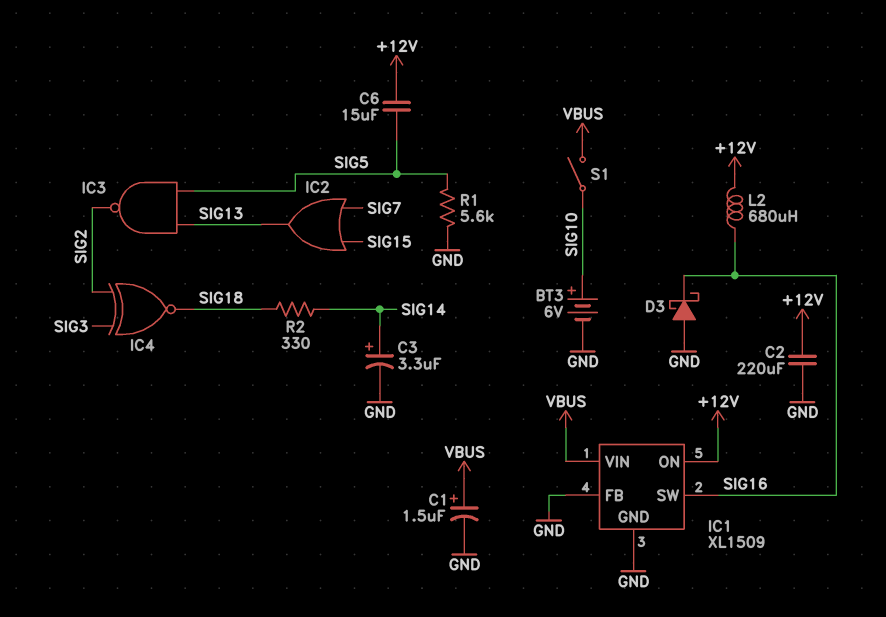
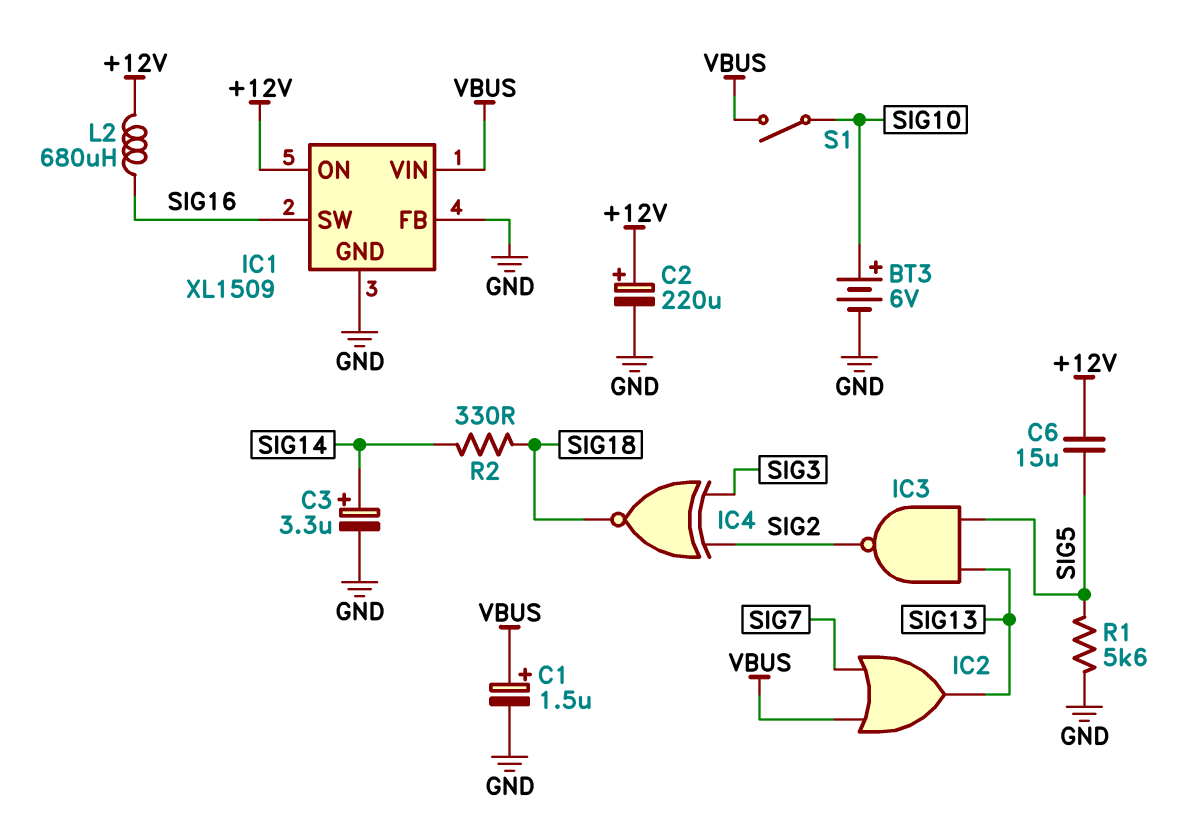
C2: 220uF (+12V, GND) -> 220uF (plus +12V, minus GND)
D3: schottky (A GND, K SIG16) -> none
IC2: OR (in SIG7, in SIG15, out SIG13) -> OR (in SIG7, in VBUS, out SIG13)

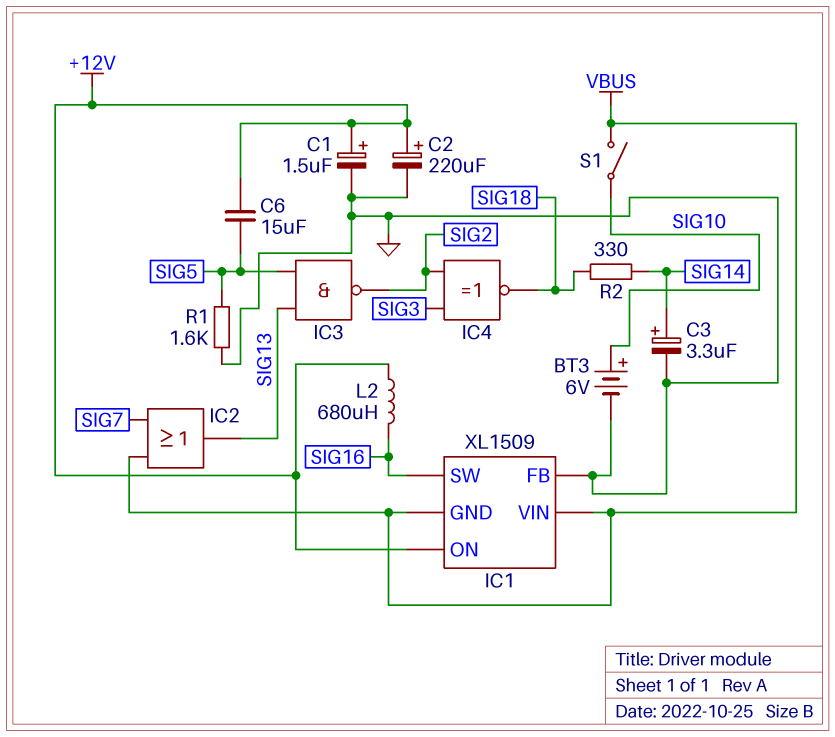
C1: 1.5uF (plus VBUS, minus GND) -> 1.5uF (plus +12V, minus GND)
IC1 pin GND: GND -> VBUS
R1: 5.6k (GND, SIG5) -> 1.6k (GND, SIG5)

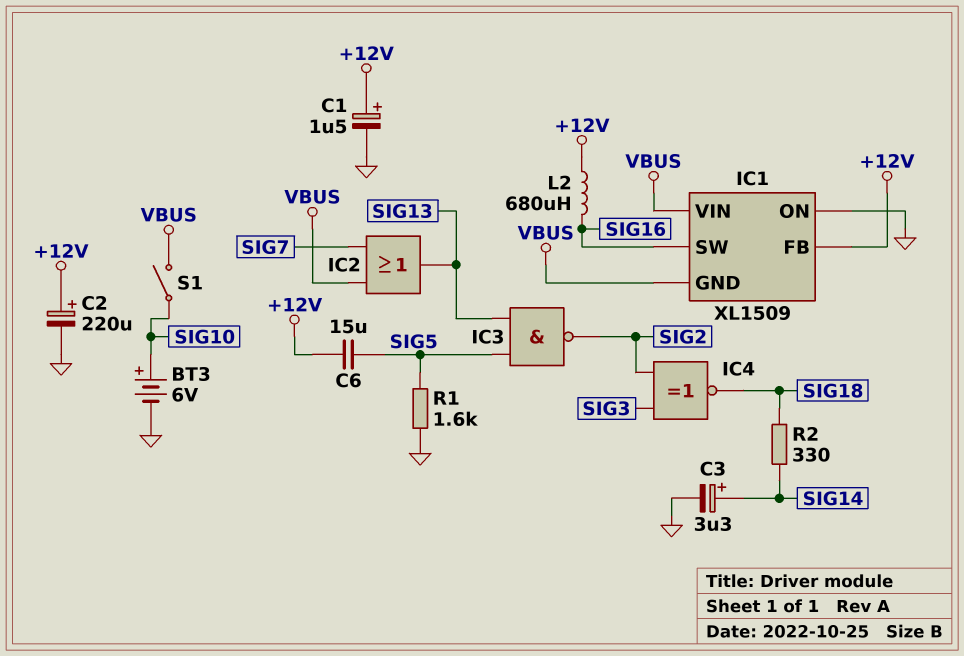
IC1 pin FB: GND -> +12V
IC1 pin ON: +12V -> GND

